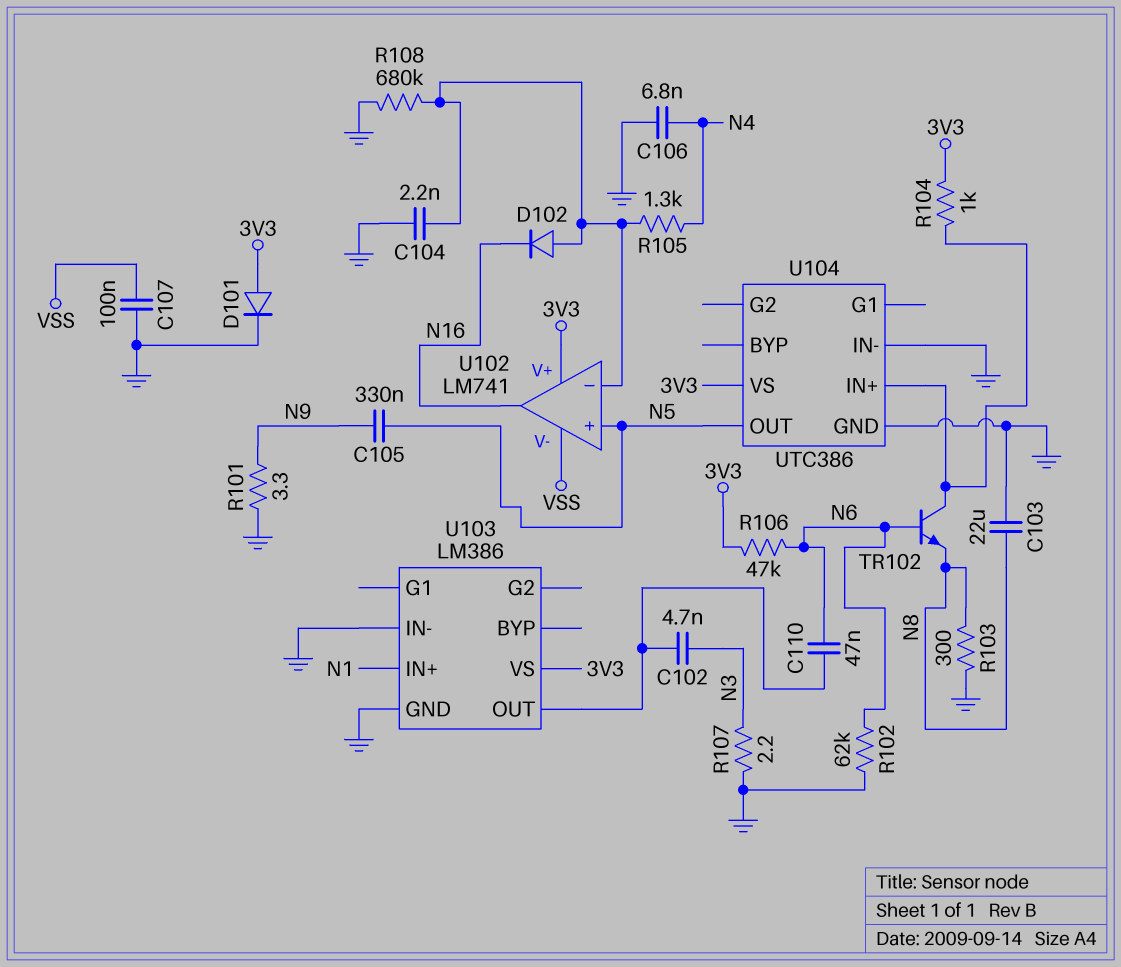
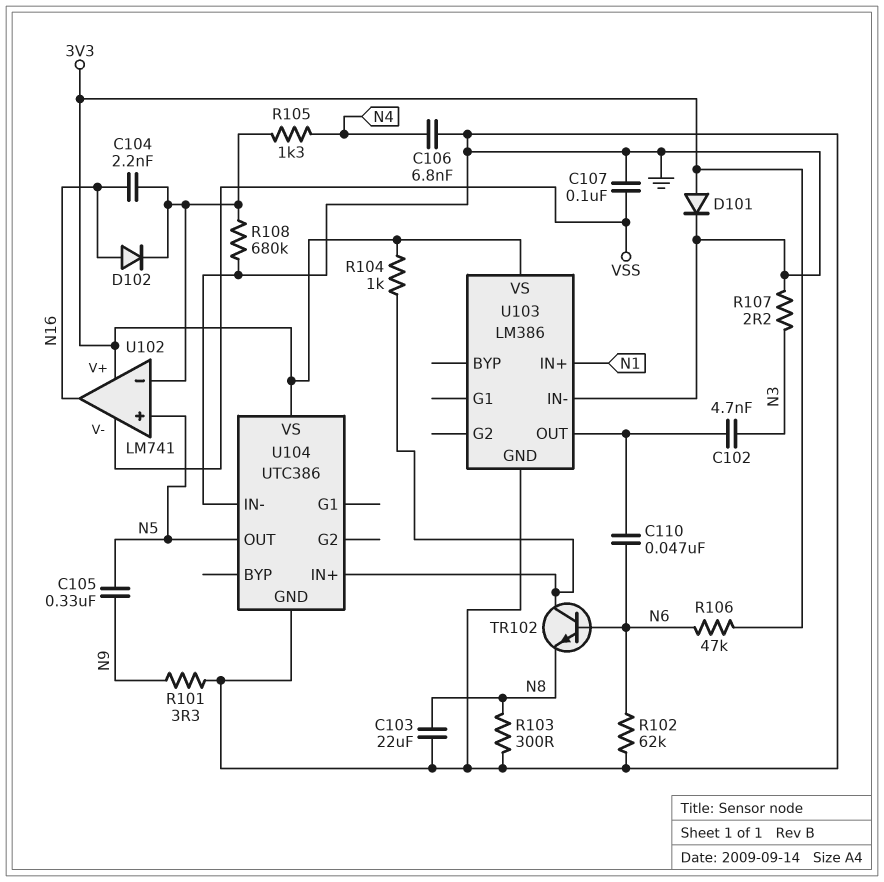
C104: 2.2nF (GND, U102/in-) -> 2.2nF (N16, U102/in-)
D102: diode (A U102/in-, K N16) -> diode (A N16, K U102/in-)

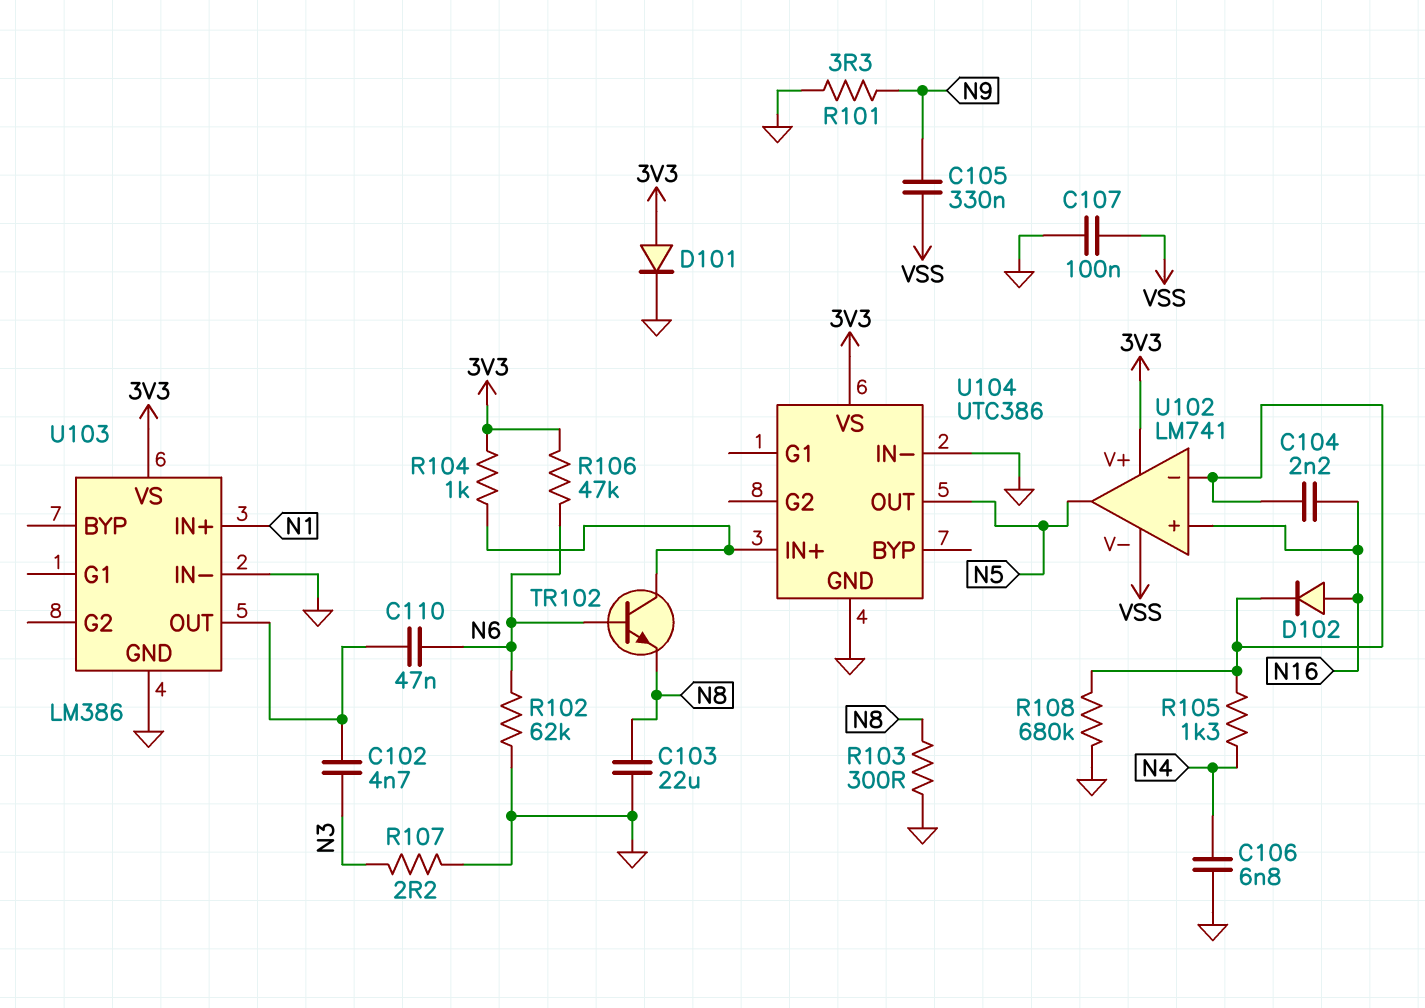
C105: 330nF (N5, N9) -> 330nF (N9, VSS)
U102 pin in+: N5 -> N16
U102 pin out: N16 -> N5

